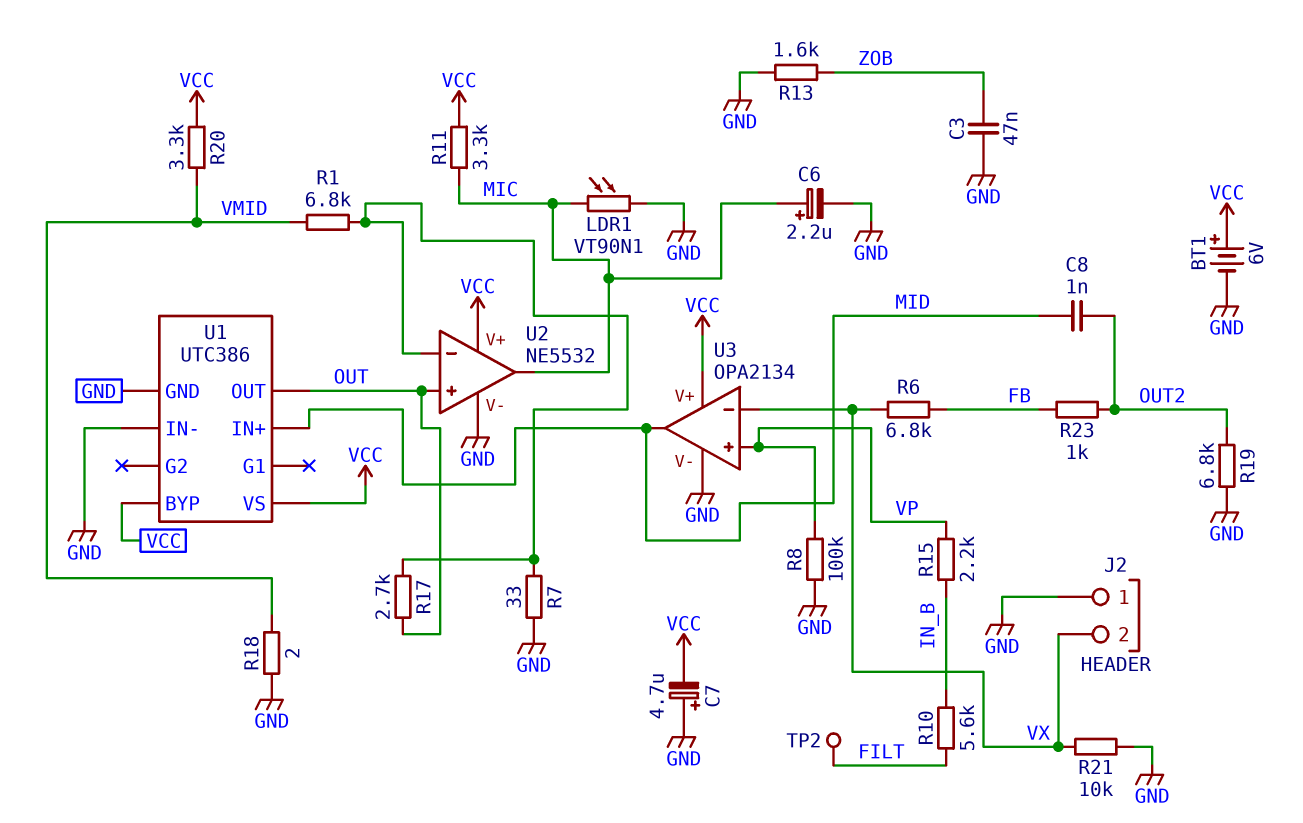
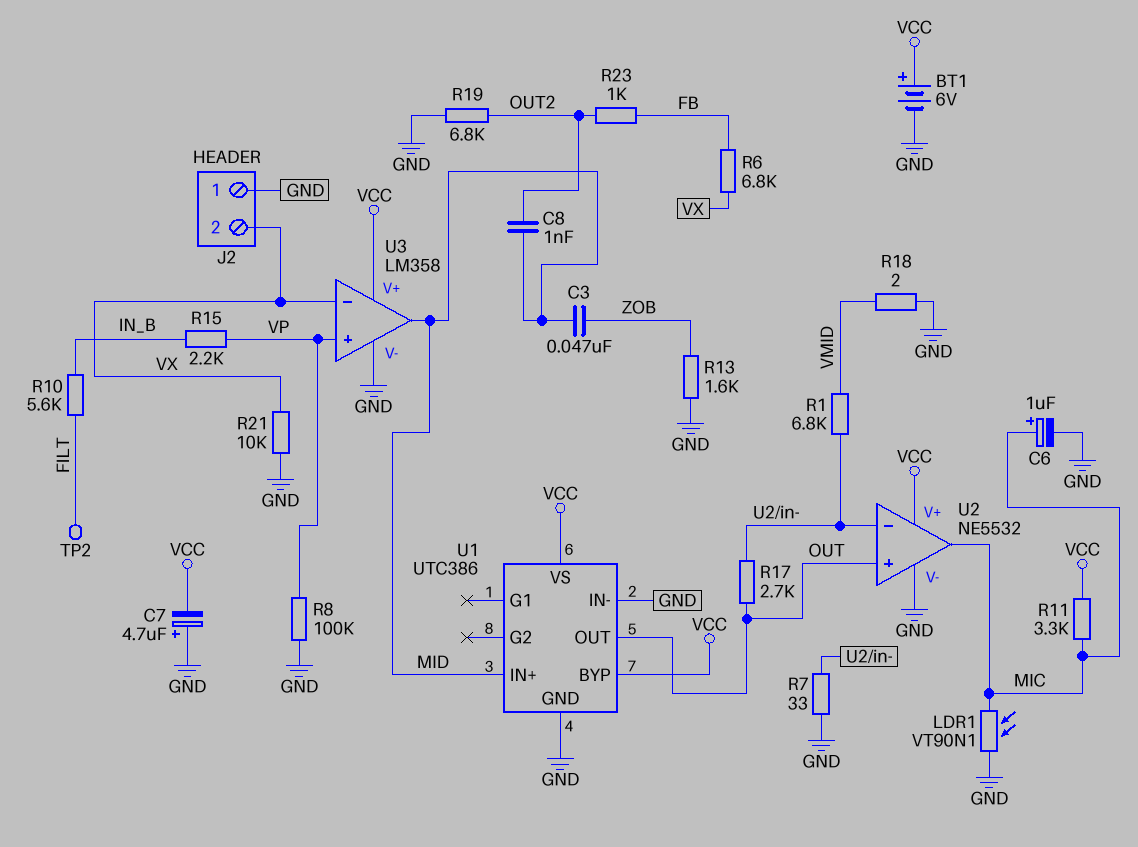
C3: 47nF (GND, ZOB) -> 47nF (MID, ZOB)
C6: 2.2uF (plus MIC, minus GND) -> 1uF (plus MIC, minus GND)
R20: 3.3k (VCC, VMID) -> none
U3: OPA2134 -> LM358

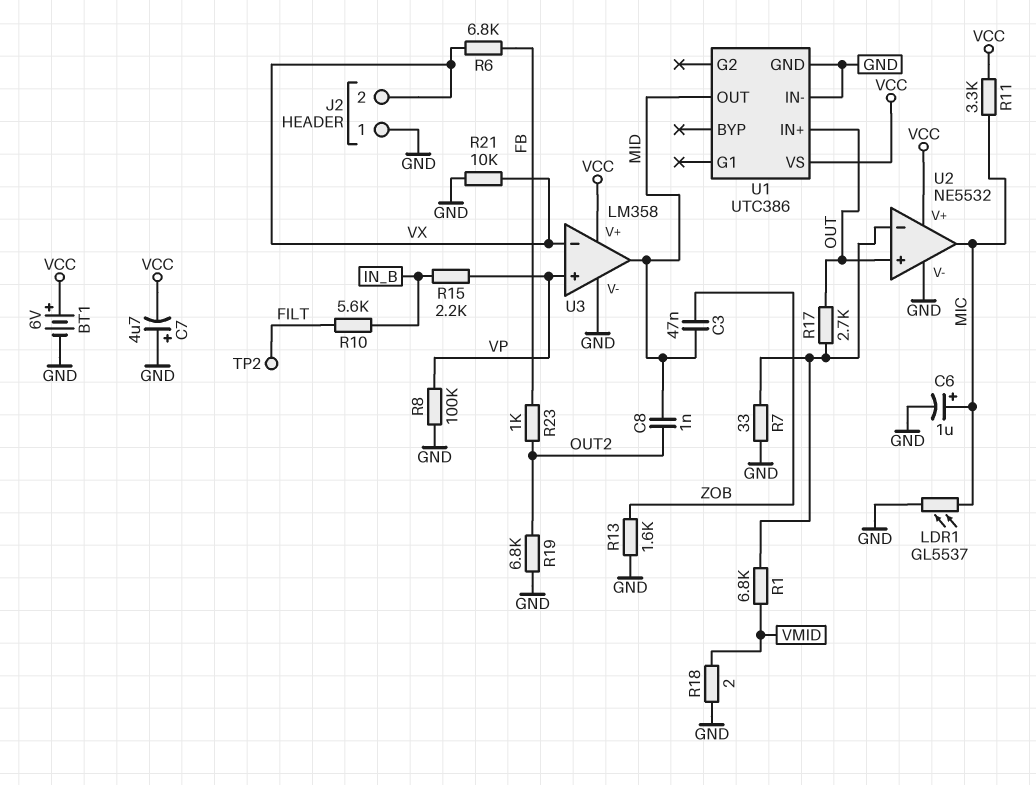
LDR1: VT90N1 (GND, MIC) -> GL5537 (GND, MIC)
U1 pin BYP: VCC -> none
U1 pin IN+: MID -> OUT
U1 pin OUT: OUT -> MID

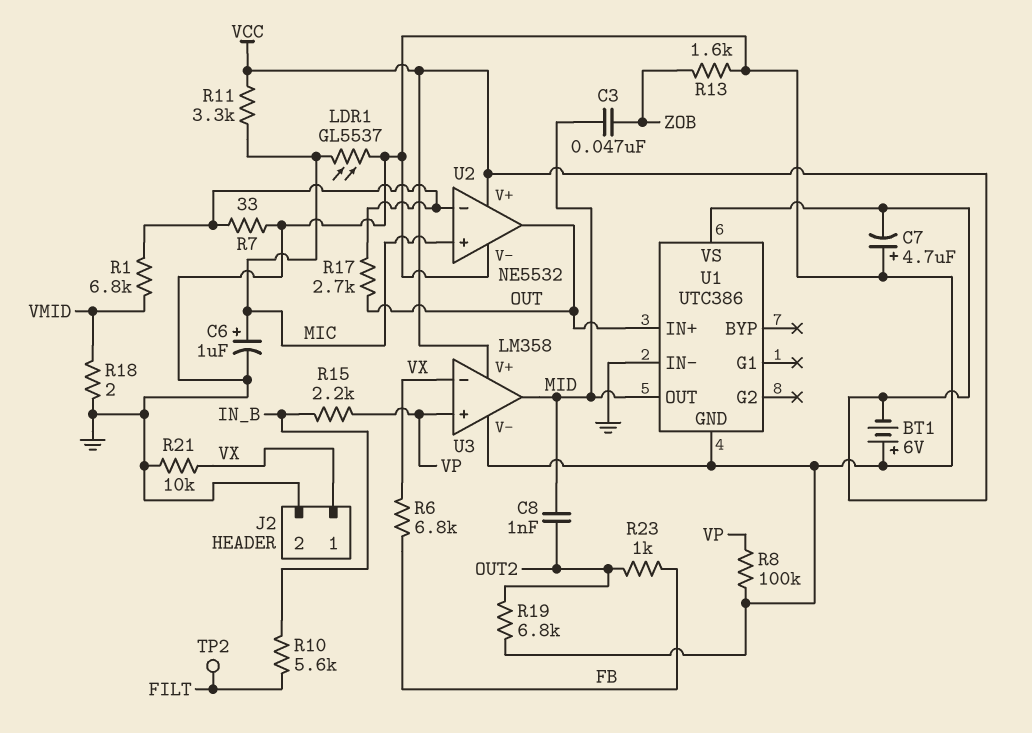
BT1: 6V (plus VCC, minus GND) -> 6V (plus GND, minus VCC)
J2 pin 1: GND -> VX
J2 pin 2: VX -> GND
U2 pin in+: OUT -> MIC
U2 pin out: MIC -> OUT

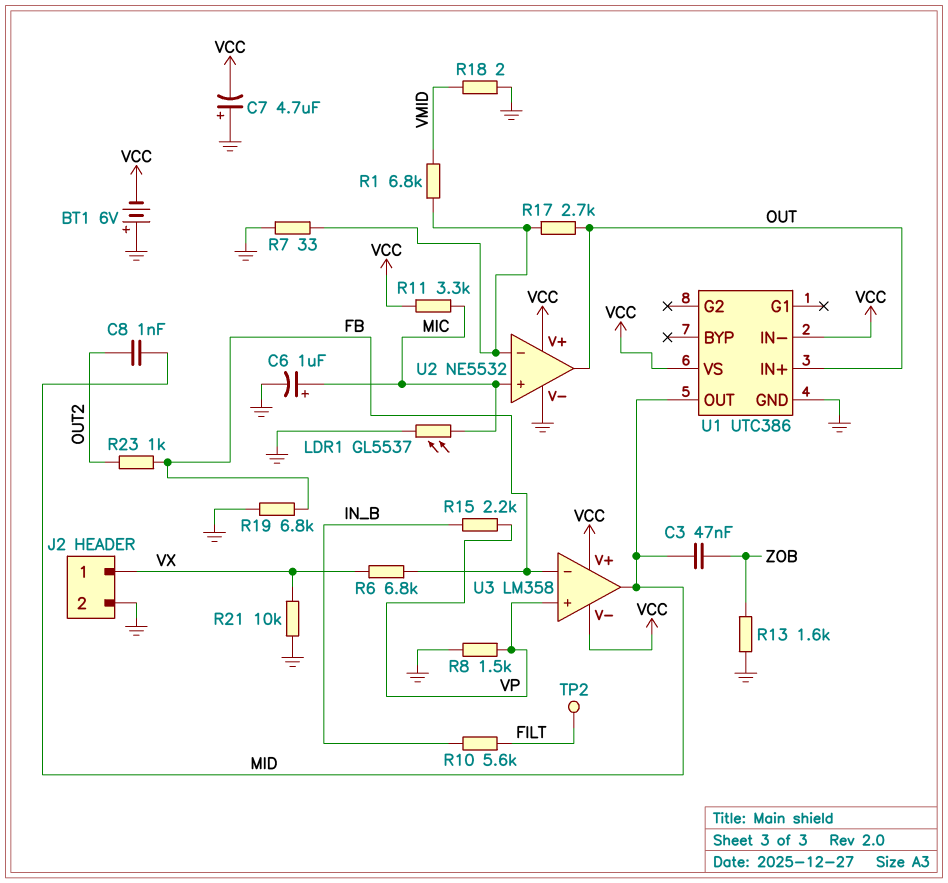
R8: 100k (GND, VP) -> 1.5k (GND, VP)
R19: 6.8k (GND, OUT2) -> 6.8k (FB, GND)
U1 pin IN-: GND -> VCC
U3 pin V-: GND -> VCC
U3 pin in-: VX -> FB

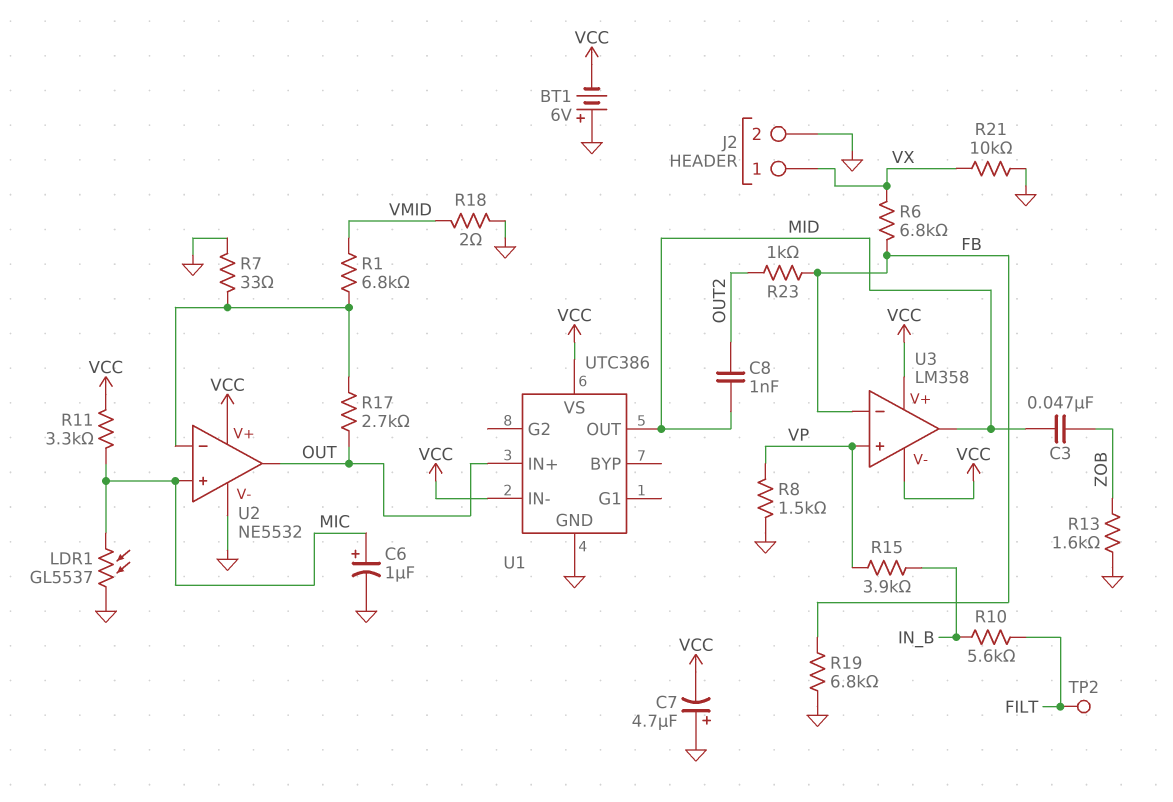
R15: 2.2k (IN_B, VP) -> 3.9k (IN_B, VP)

